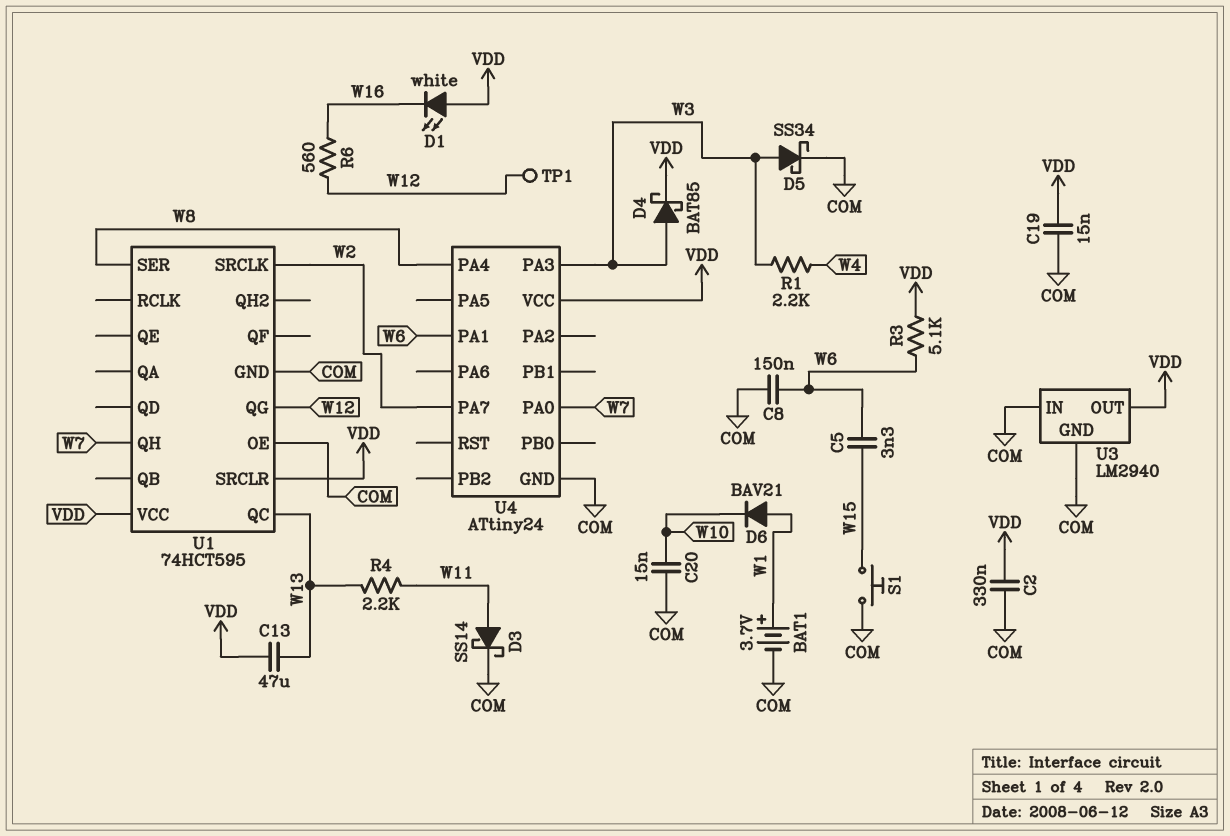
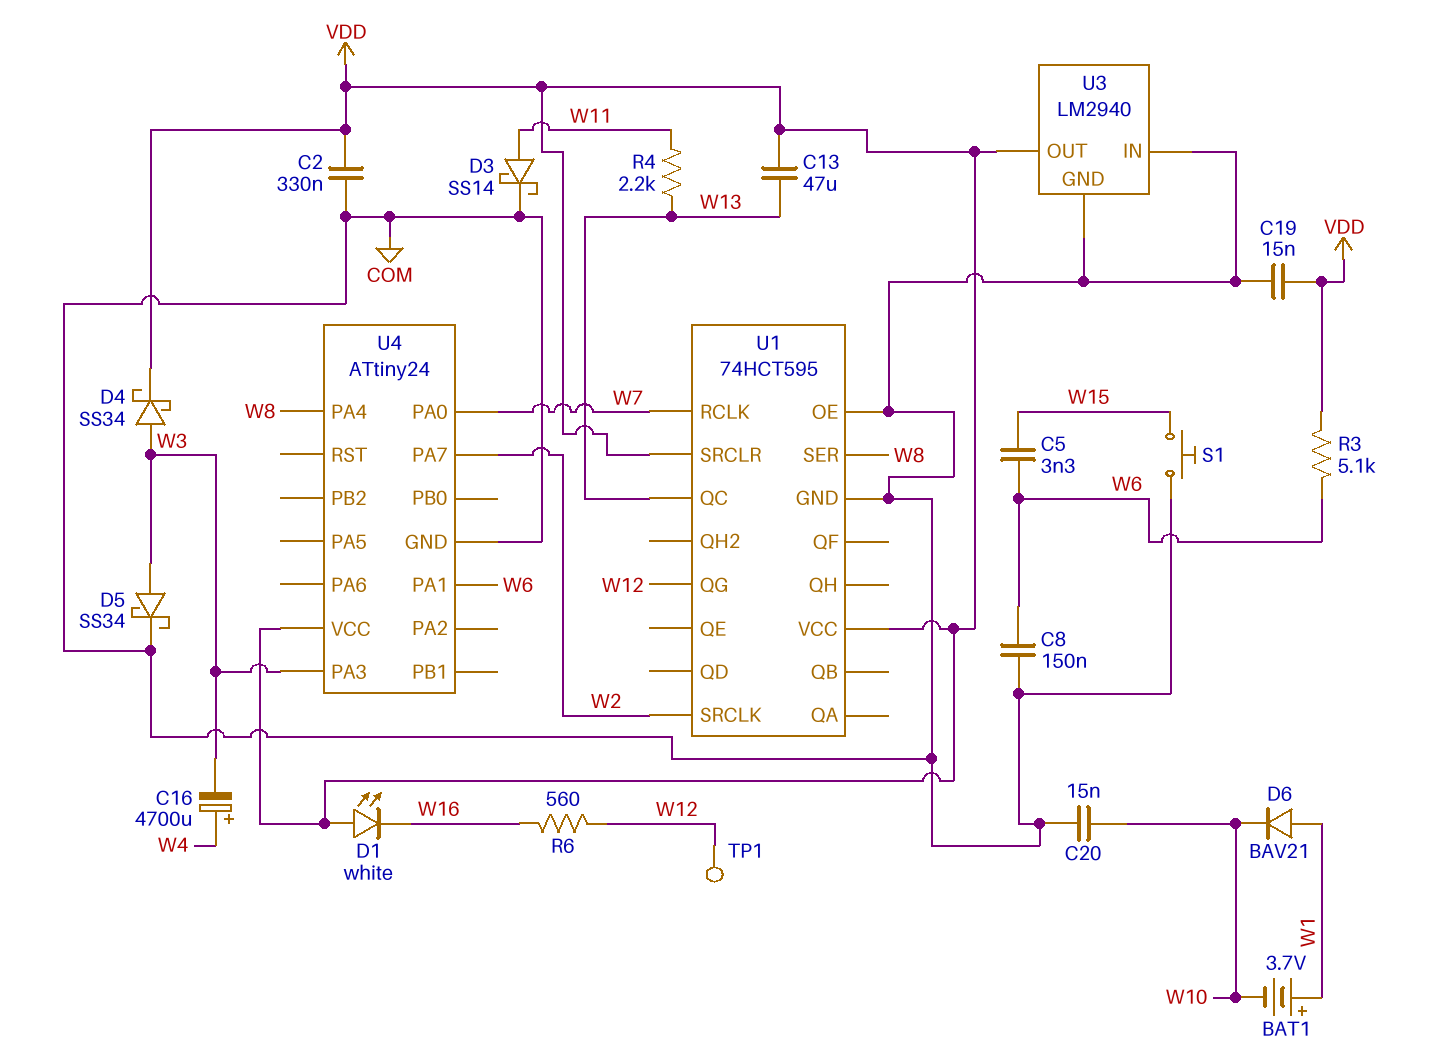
BAT1: 3.7V (plus W1, minus COM) -> 3.7V (plus W1, minus W10)
C16: none -> 4700uF (plus W4, minus W3)
D4: schottky BAT85 (A W3, K VDD) -> schottky SS34 (A W3, K VDD)
R1: 2.2k (W3, W4) -> none
U1 pin QH: W7 -> none
U1 pin RCLK: none -> W7

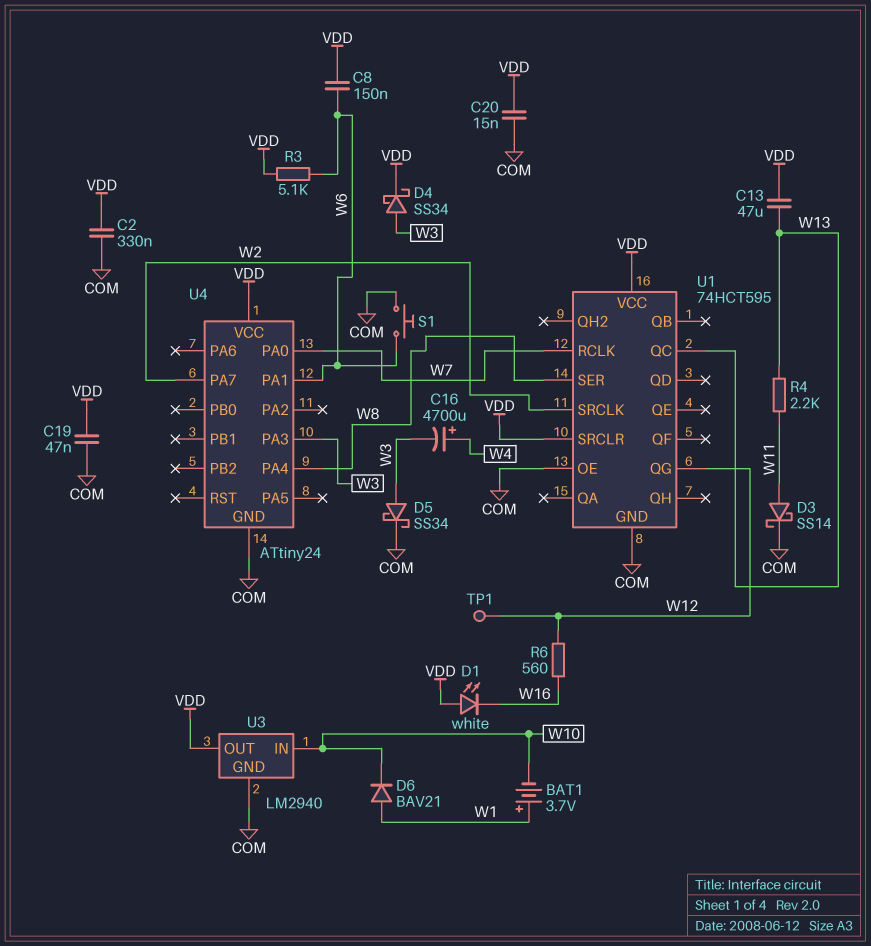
C5: 3.3nF (W6, W15) -> none
C8: 150nF (COM, W6) -> 150nF (VDD, W6)
C19: 15nF (COM, VDD) -> 47nF (COM, VDD)
C20: 15nF (COM, W10) -> 15nF (COM, VDD)
S1: button (COM, W15) -> button (COM, W6)
U3 pin IN: COM -> W10

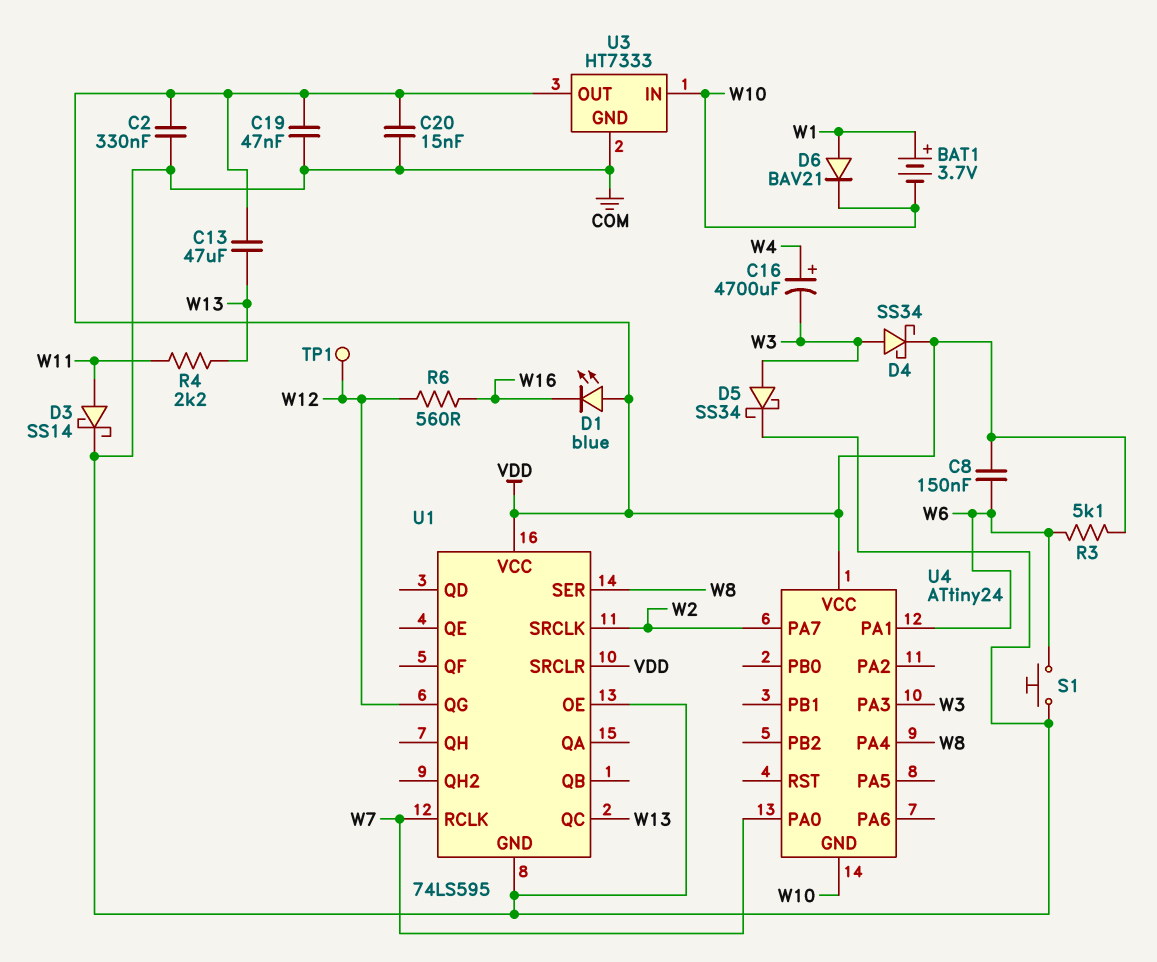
D1: LED white (A VDD, K W16) -> LED blue (A VDD, K W16)
U1: 74HCT595 -> 74LS595
U3: LM2940 -> HT7333
U4 pin GND: COM -> W10

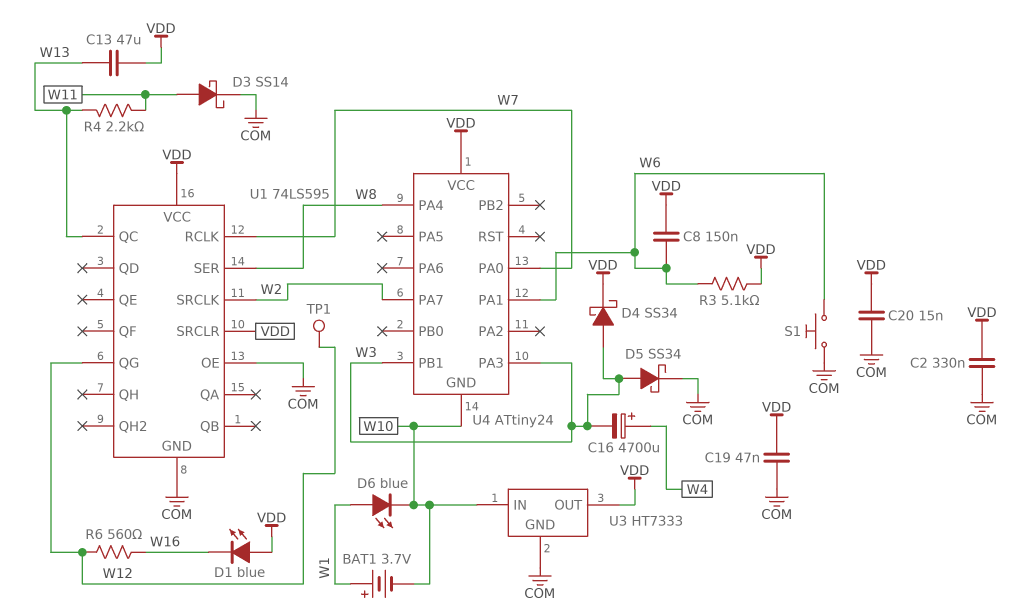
D6: diode BAV21 (A W1, K W10) -> LED blue (A W1, K W10)
U4 pin PB1: none -> W3

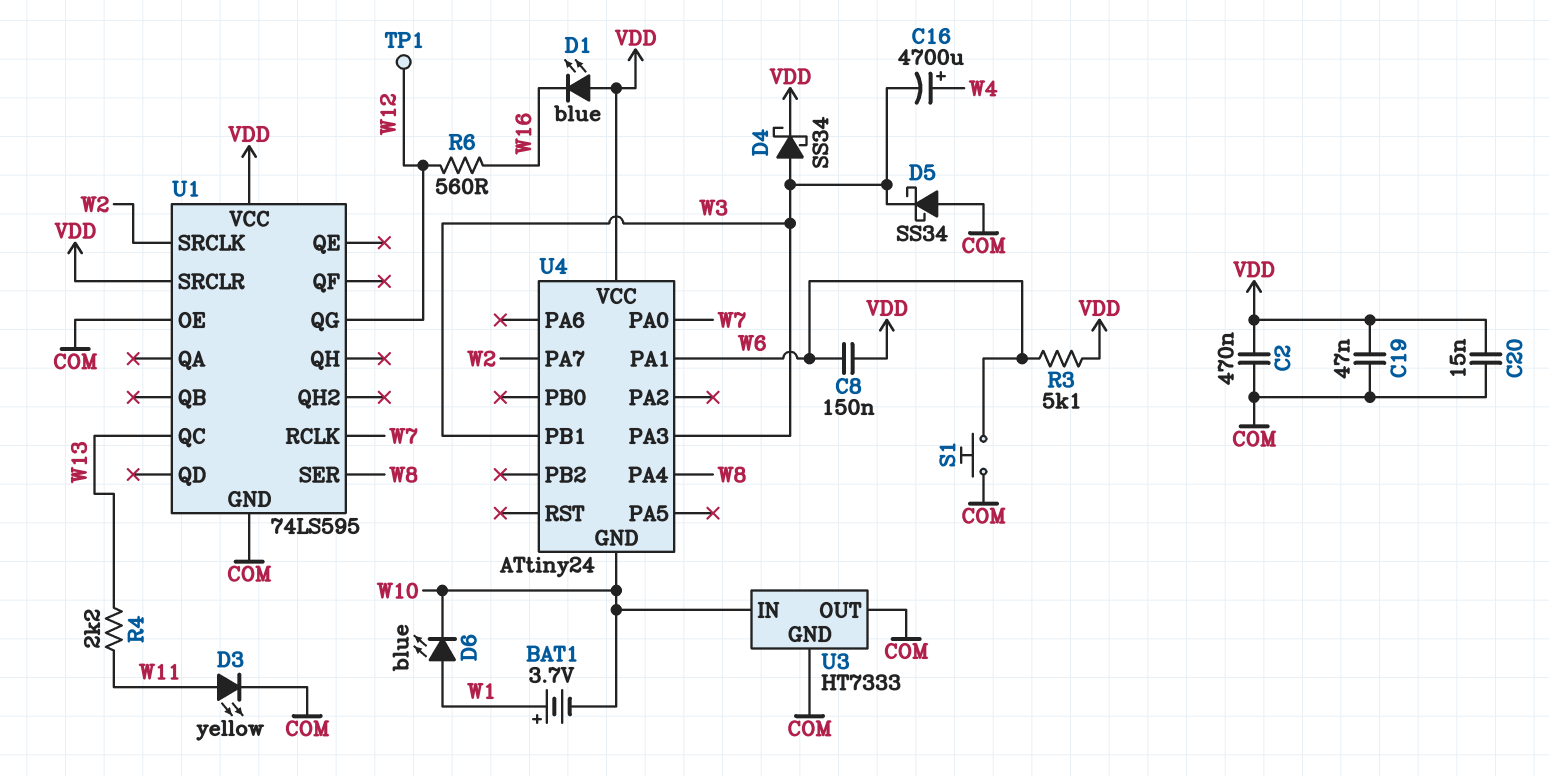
C2: 330nF (COM, VDD) -> 470nF (COM, VDD)
C13: 47uF (VDD, W13) -> none
D3: schottky SS14 (A W11, K COM) -> LED yellow (A W11, K COM)
D5: schottky SS34 (A W3, K COM) -> schottky SS34 (A COM, K W3)
U3 pin OUT: VDD -> COM

